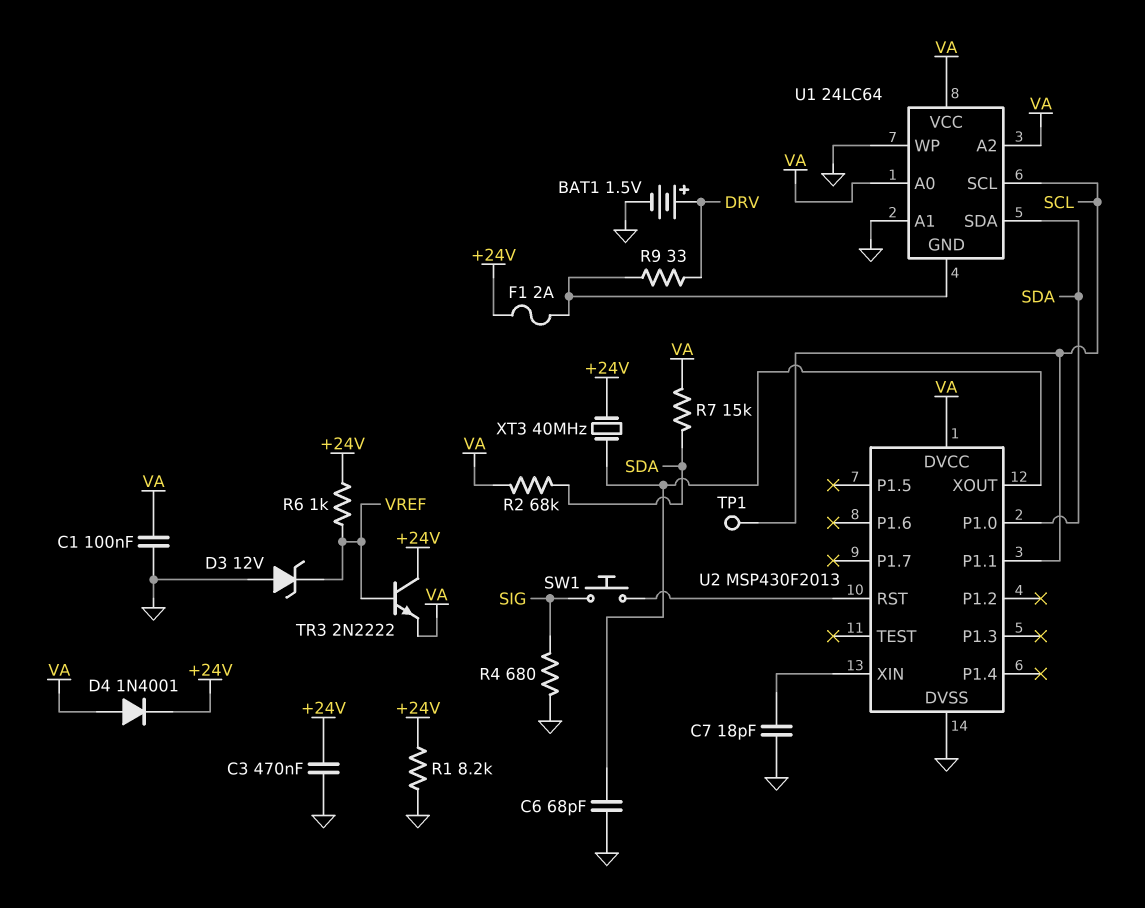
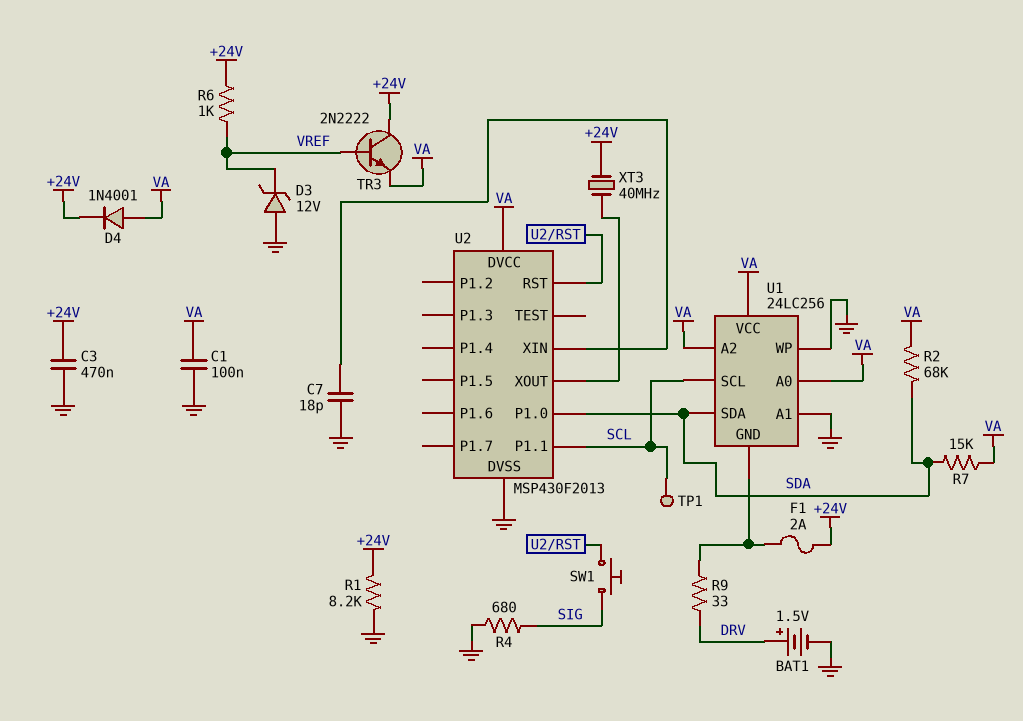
C6: 68pF (GND, U2/XOUT) -> none
U1: 24LC64 -> 24LC256

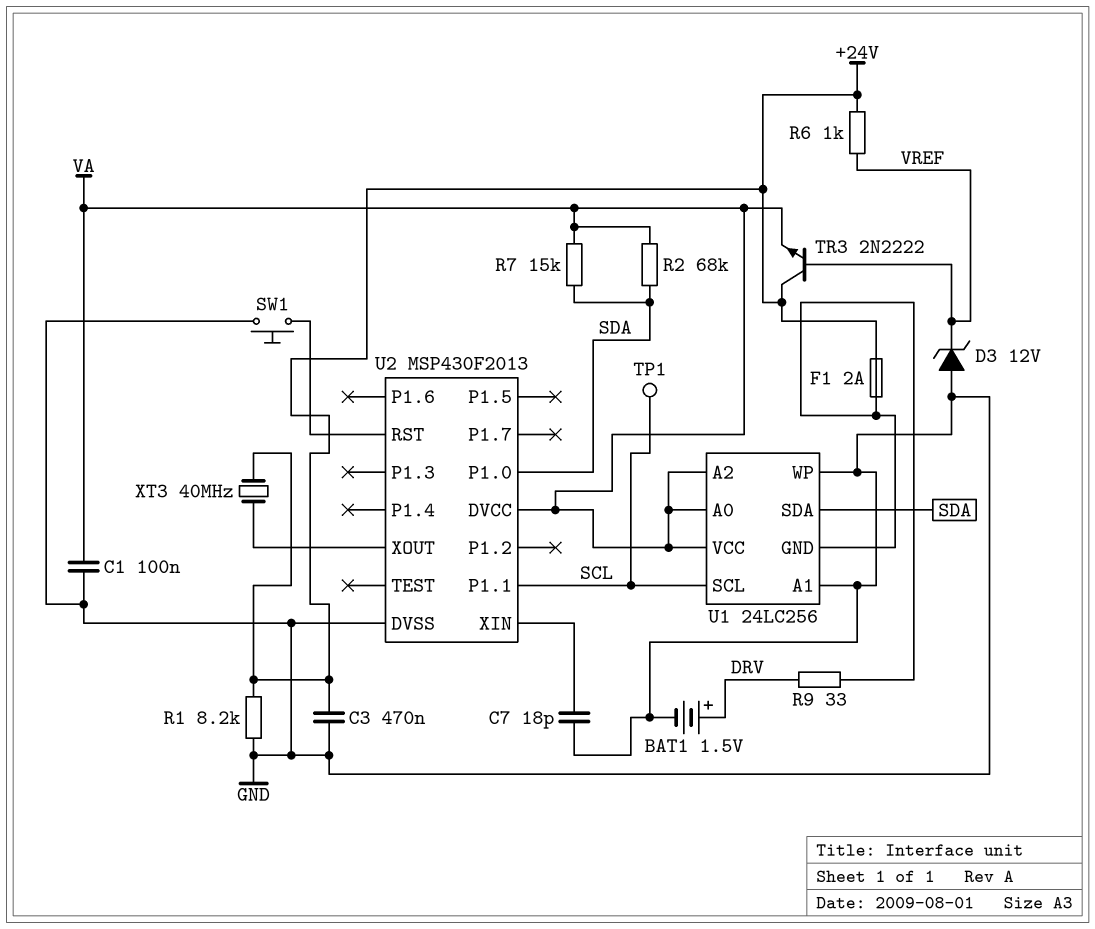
D4: diode 1N4001 (A VA, K +24V) -> none
R4: 680 (GND, SIG) -> none
SW1: button (SIG, U2/RST) -> button (GND, U2/RST)

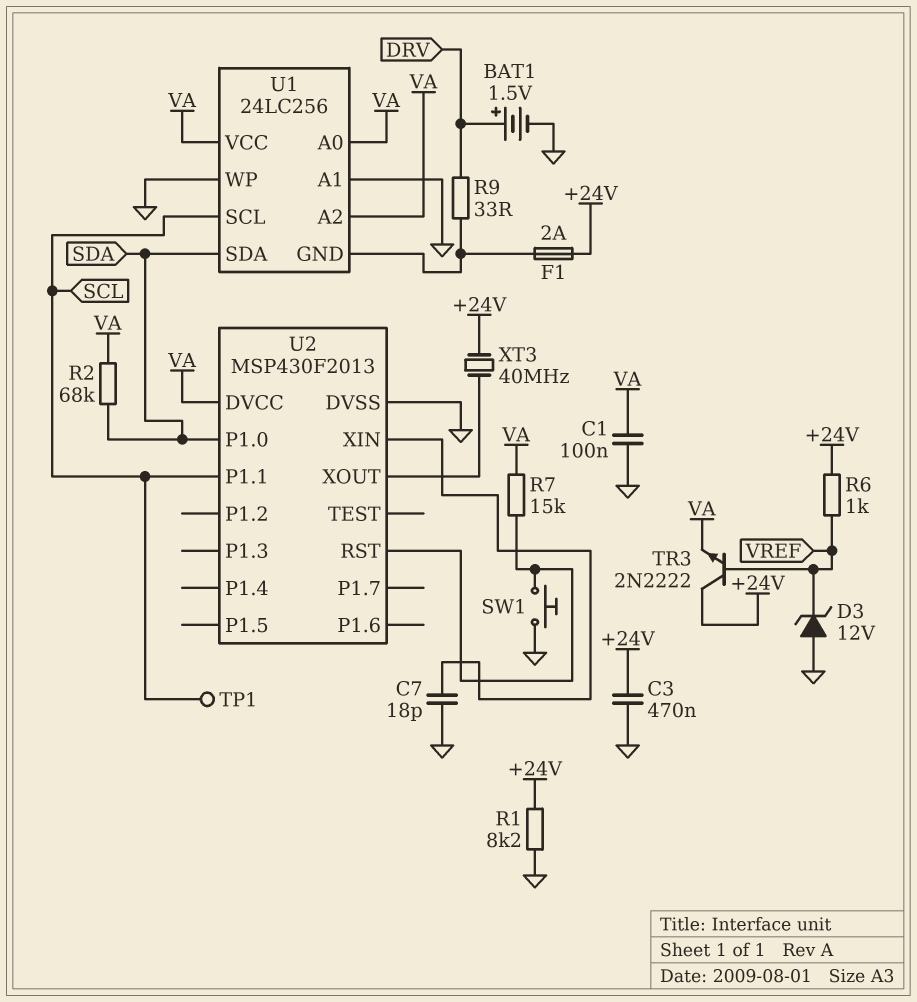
R7: 15k (SDA, VA) -> 15k (U2/RST, VA)

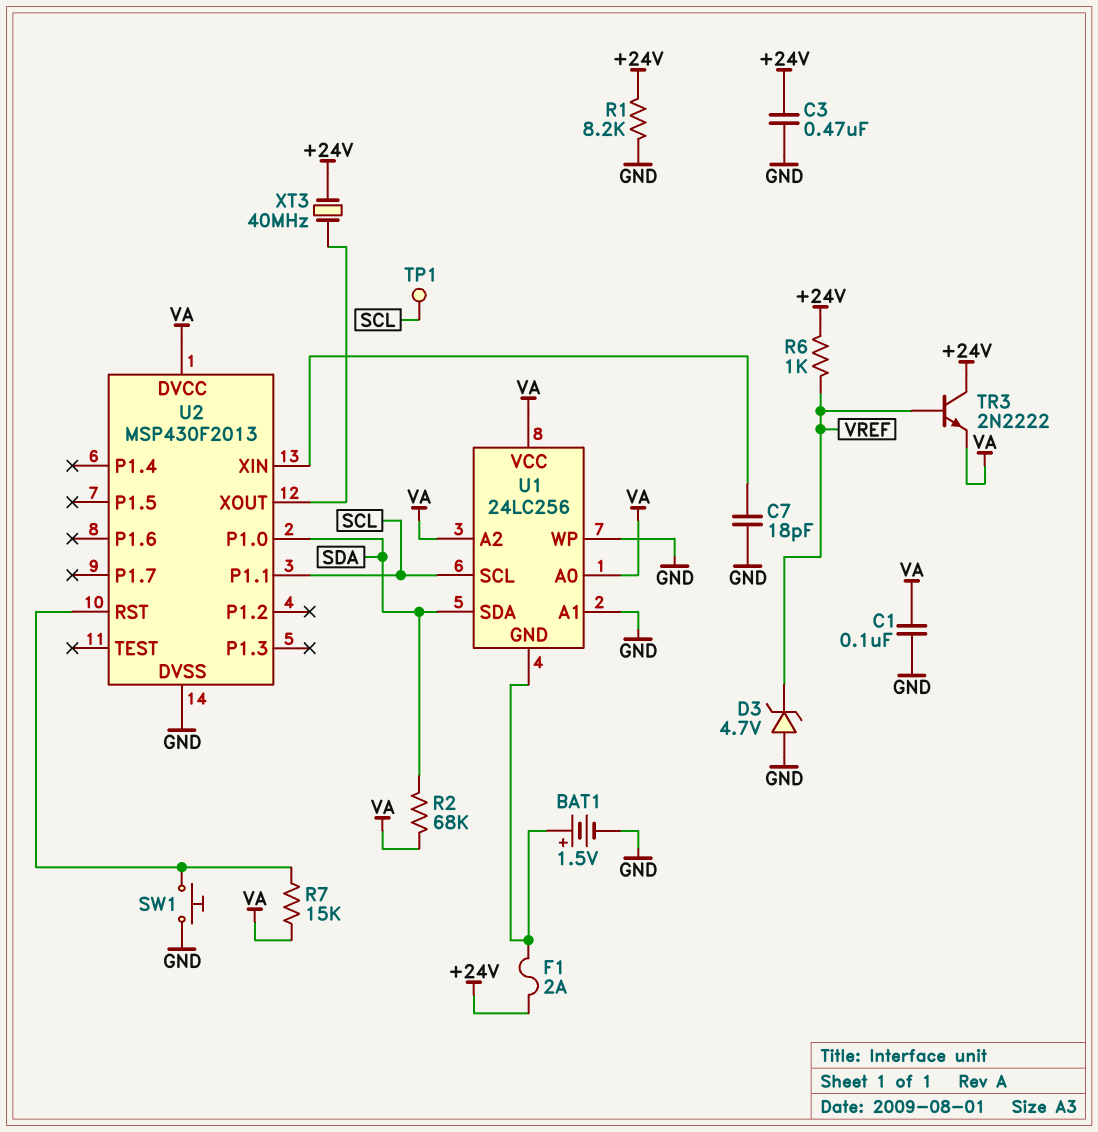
BAT1: 1.5V (plus DRV, minus GND) -> 1.5V (plus U1/GND, minus GND)
D3: zener 12V (A GND, K VREF) -> zener 4.7V (A GND, K VREF)
R9: 33 (DRV, U1/GND) -> none

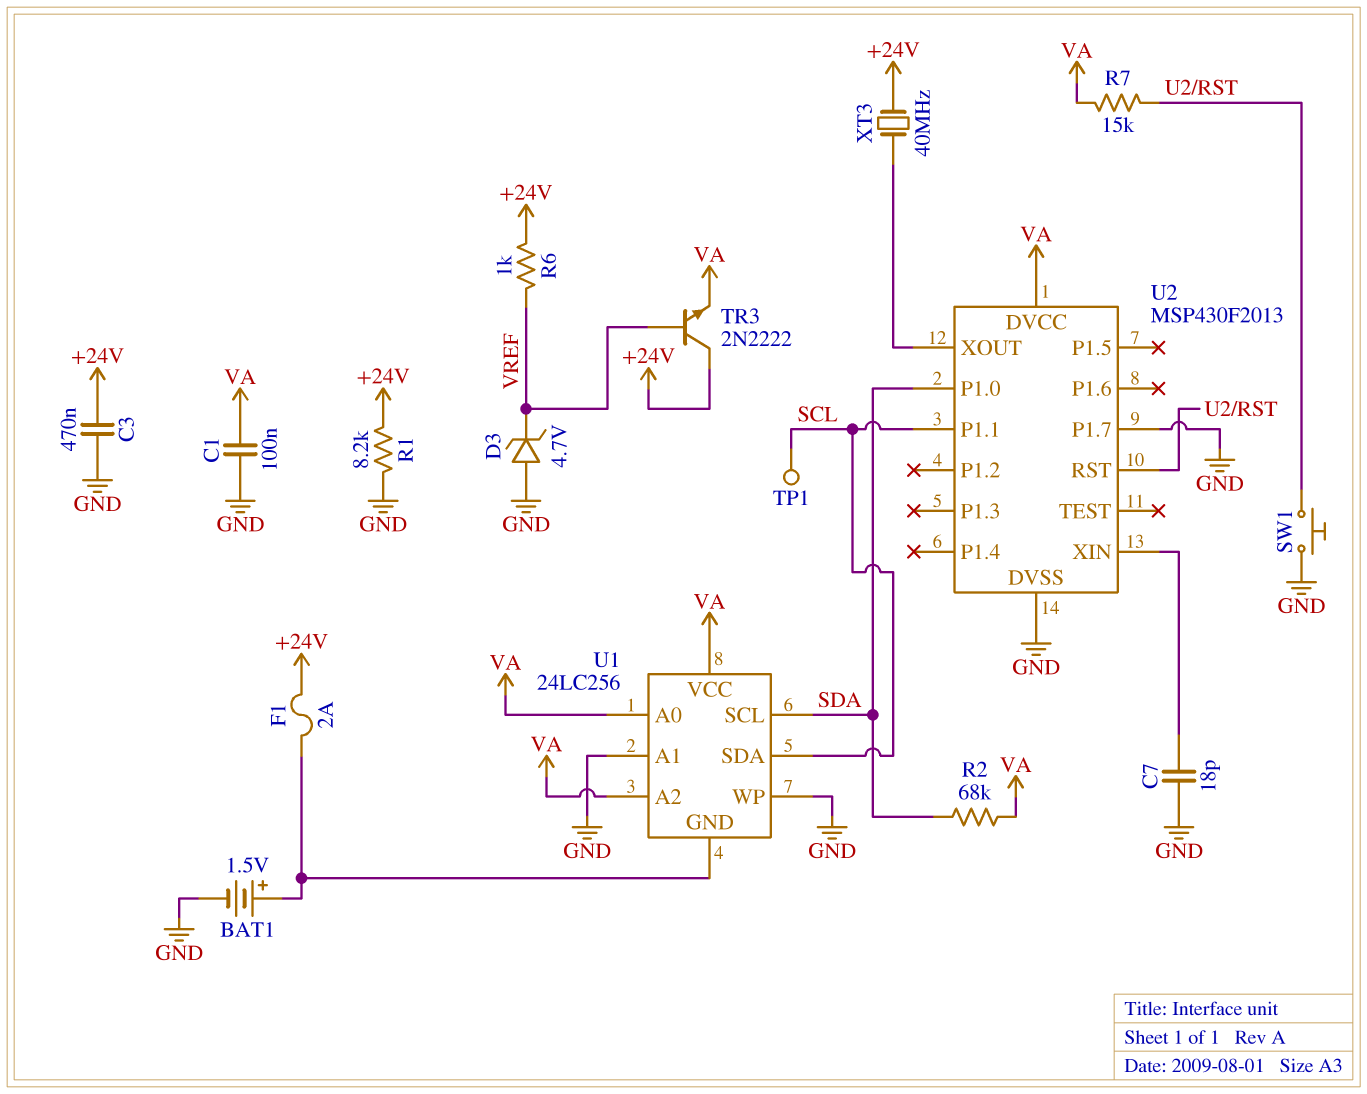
U1 pin SCL: SCL -> SDA
U1 pin SDA: SDA -> SCL
U2 pin P1.7: none -> GND

